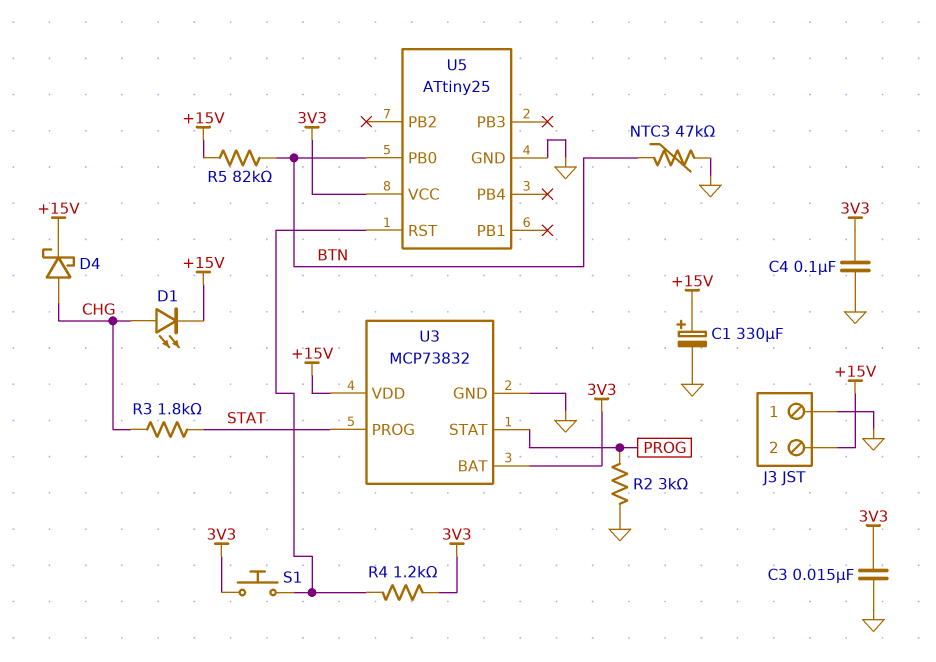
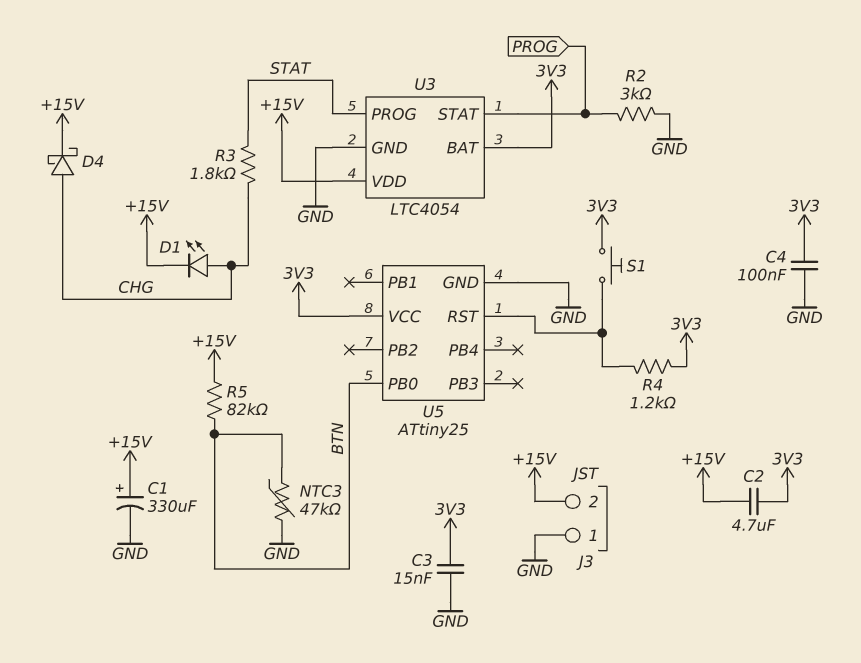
C2: none -> 4.7uF (+15V, 3V3)
U3: MCP73832 -> LTC4054

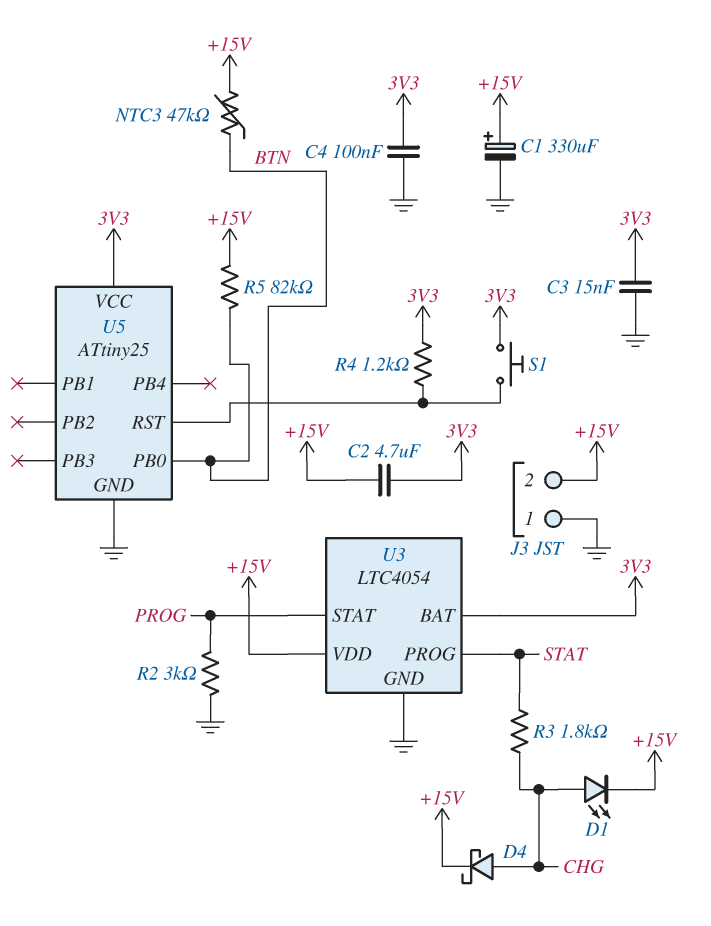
NTC3: 47k (BTN, GND) -> 47k (+15V, BTN)

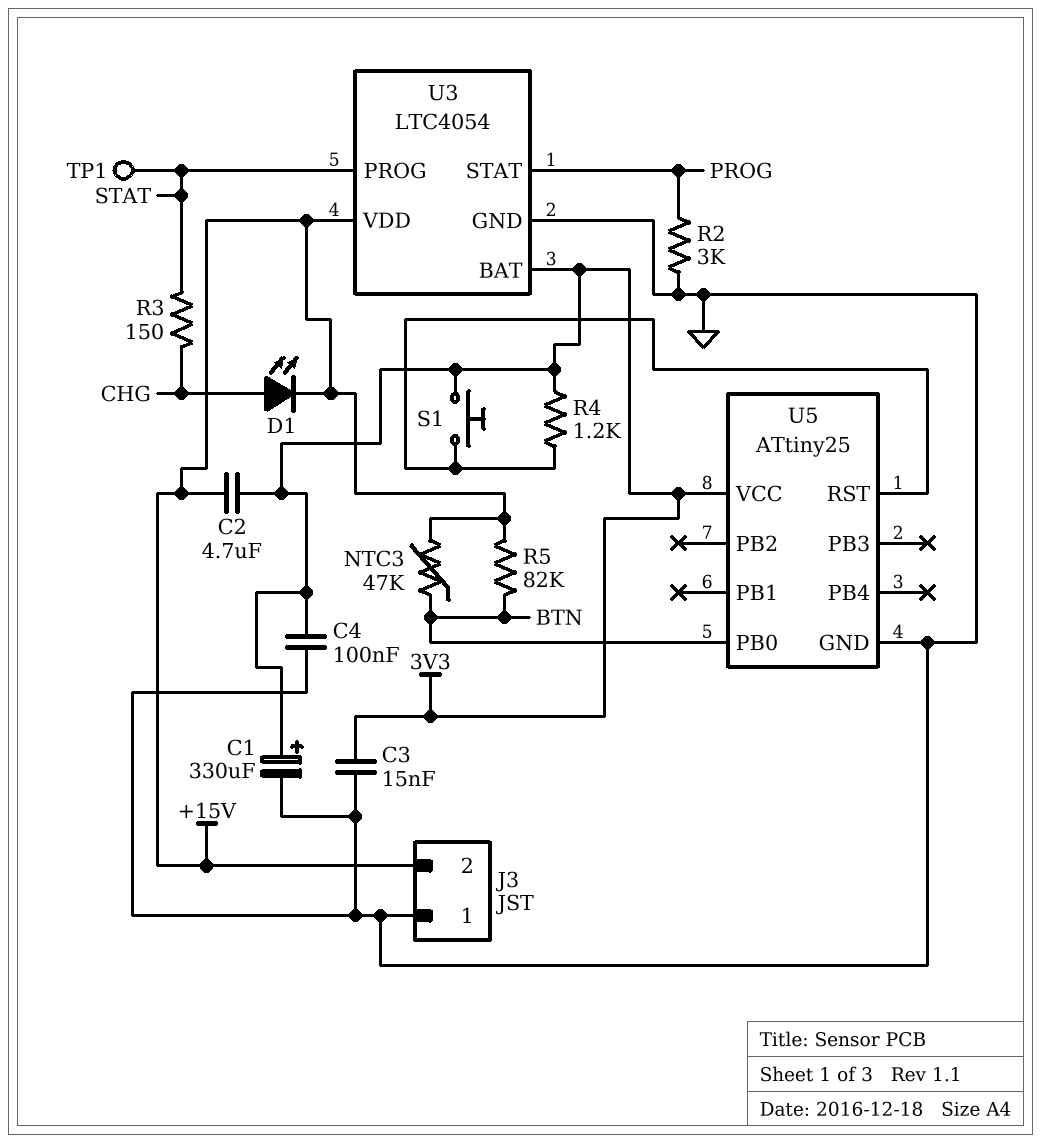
C1: 330uF (plus +15V, minus GND) -> 330uF (plus 3V3, minus GND)
D4: schottky (A CHG, K +15V) -> none
R3: 1.8k (CHG, STAT) -> 150 (CHG, STAT)
TP1: none -> test point (STAT)

